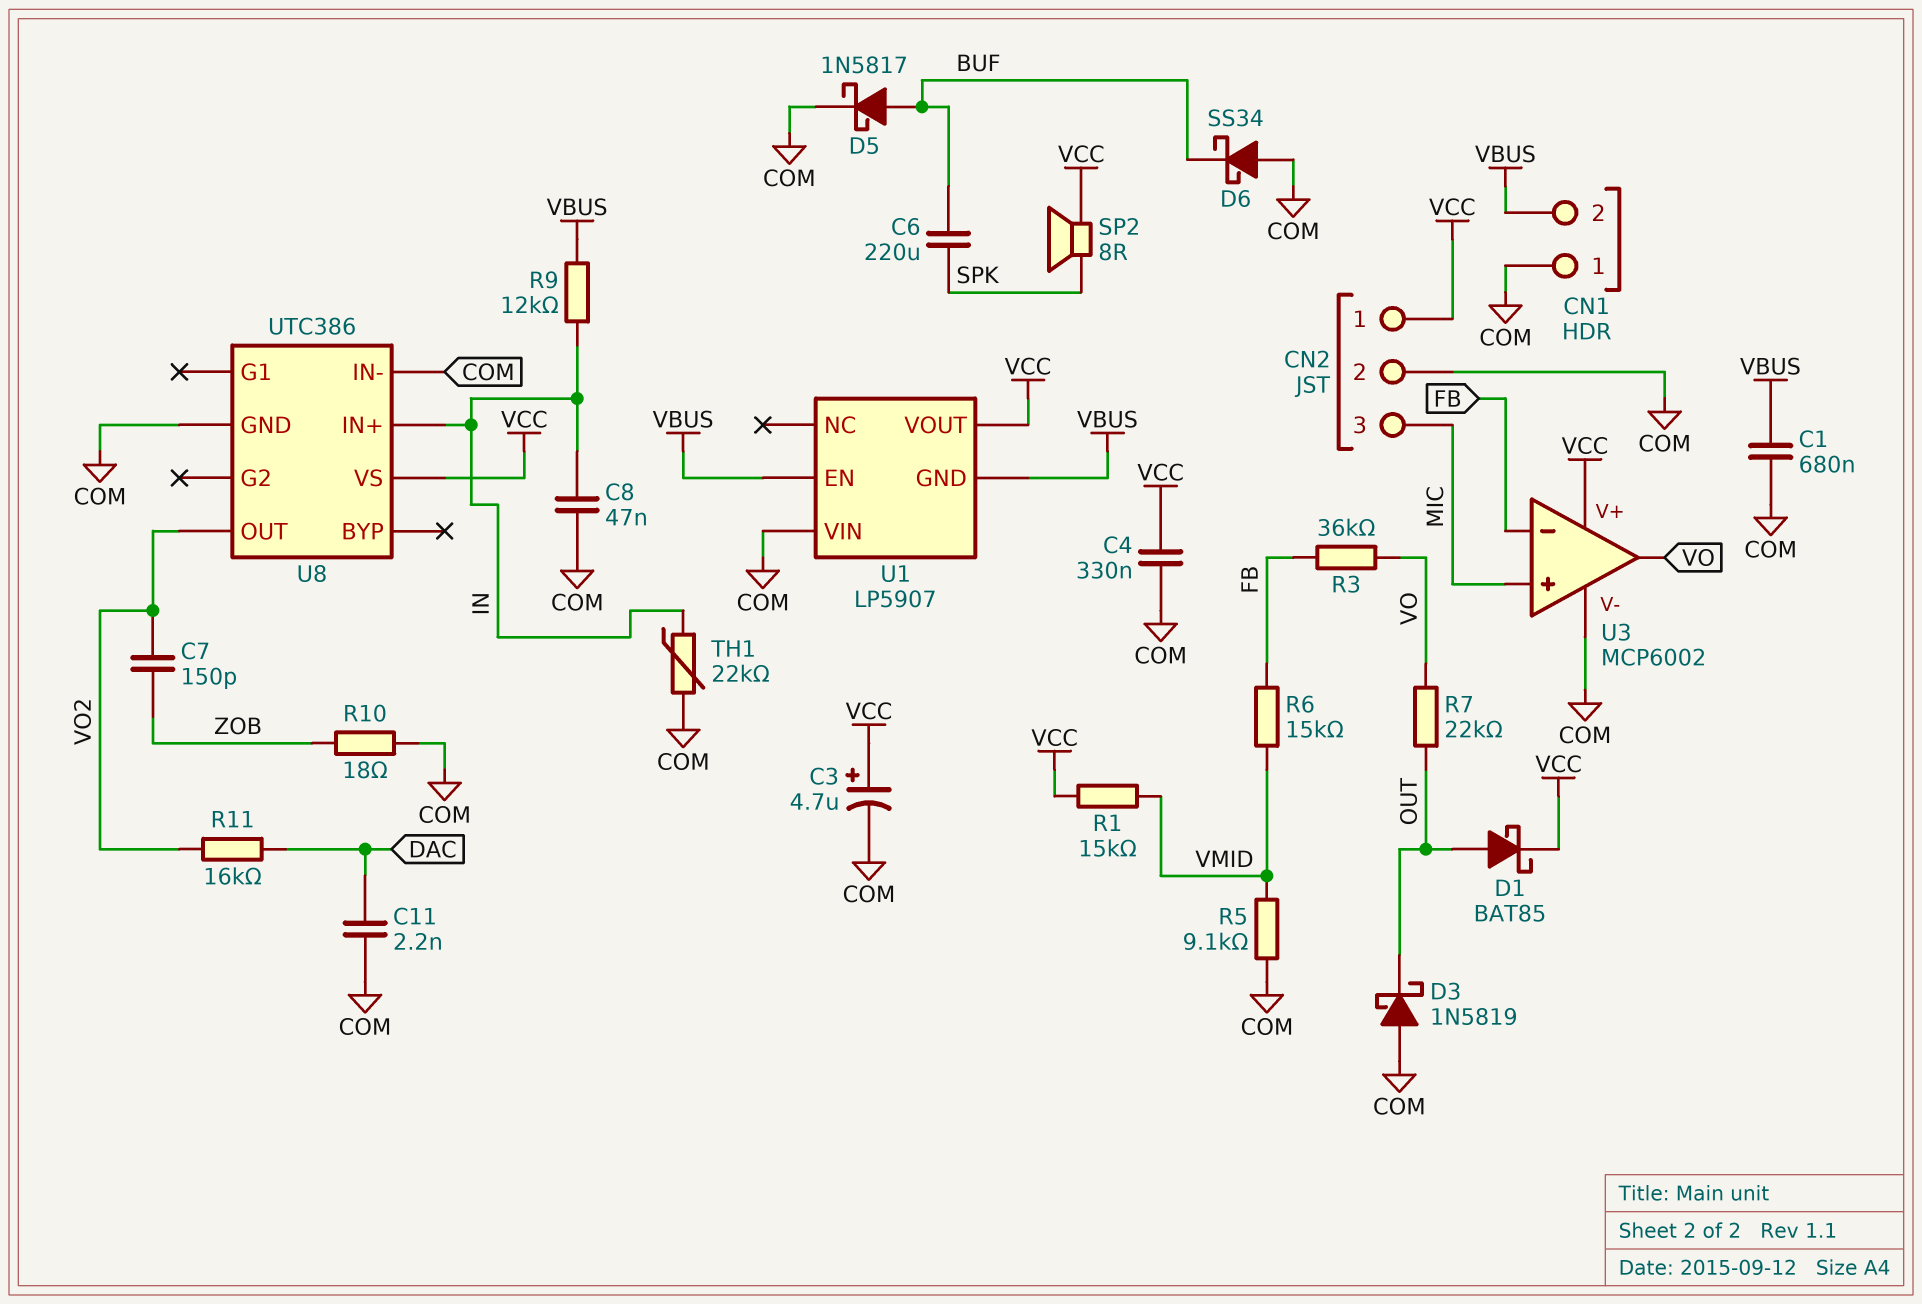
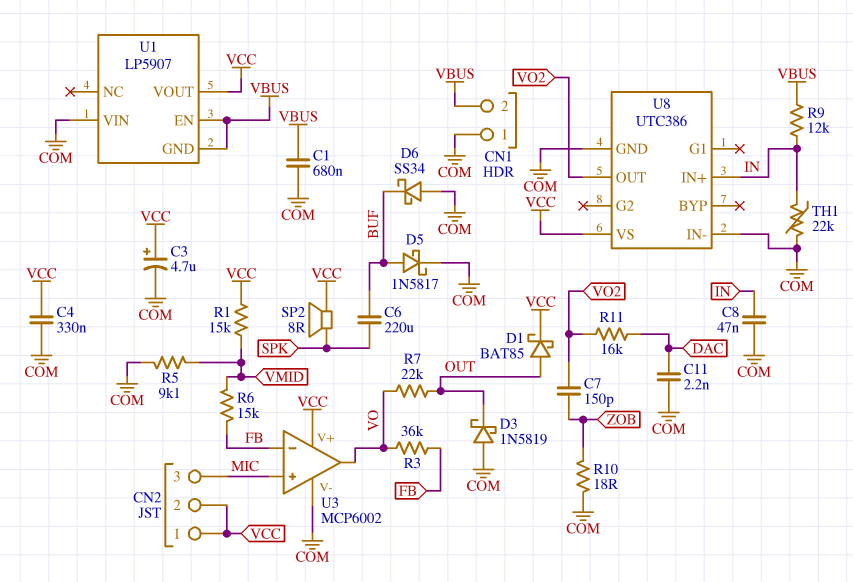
CN2 pin 2: COM -> VCC

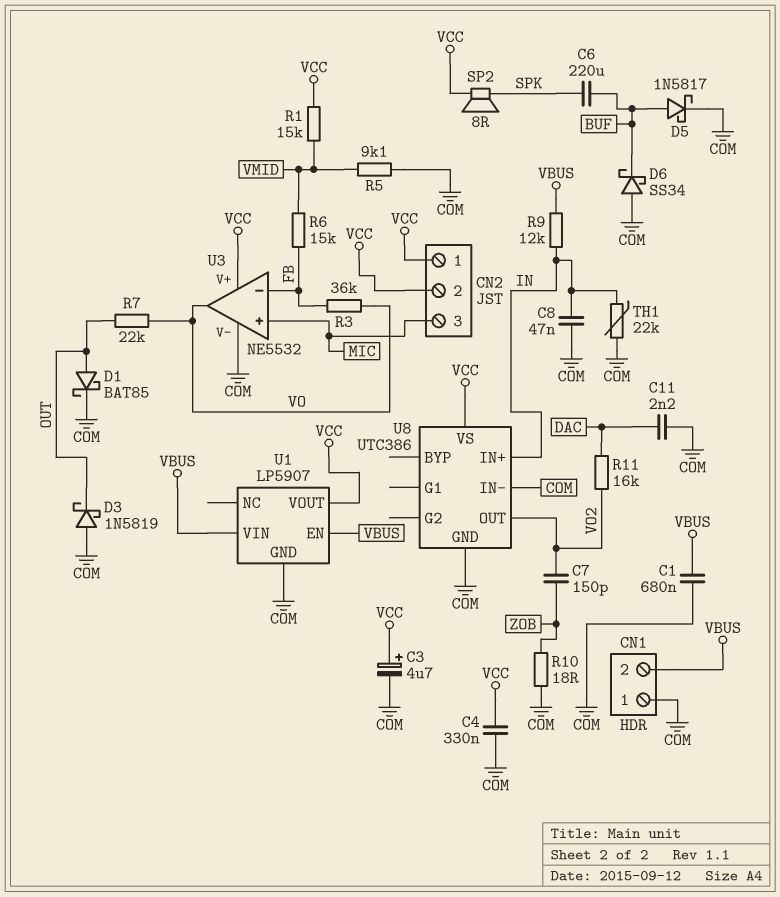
D1: schottky BAT85 (A OUT, K VCC) -> schottky BAT85 (A OUT, K COM)
U1 pin GND: VBUS -> COM
U1 pin VIN: COM -> VBUS
U3: MCP6002 -> NE5532

